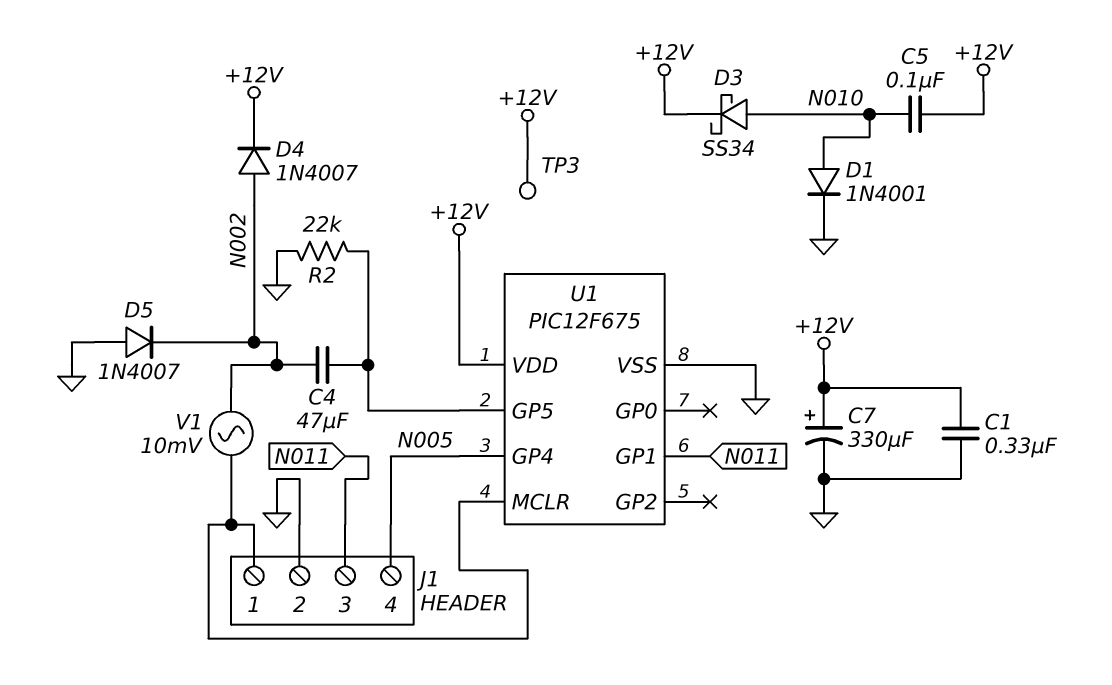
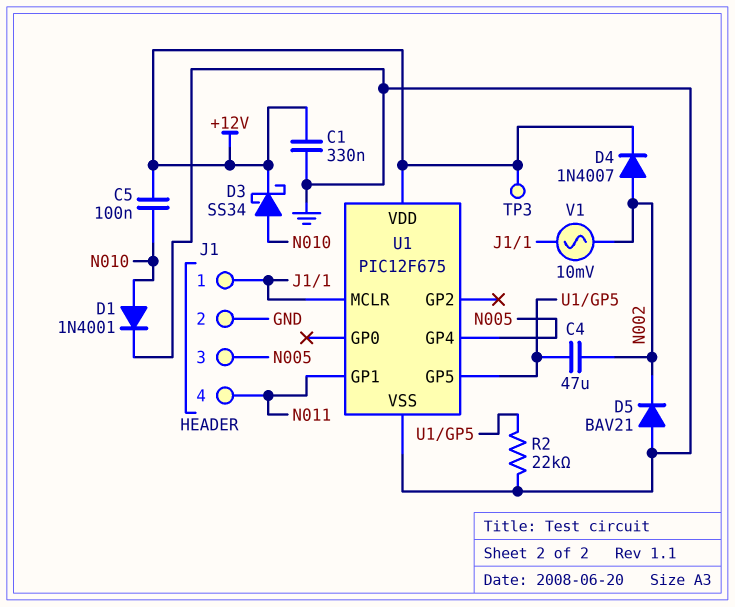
C7: 330uF (plus +12V, minus GND) -> none
D5: diode 1N4007 (A GND, K N002) -> diode BAV21 (A GND, K N002)
J1 pin 3: N011 -> N005
J1 pin 4: N005 -> N011

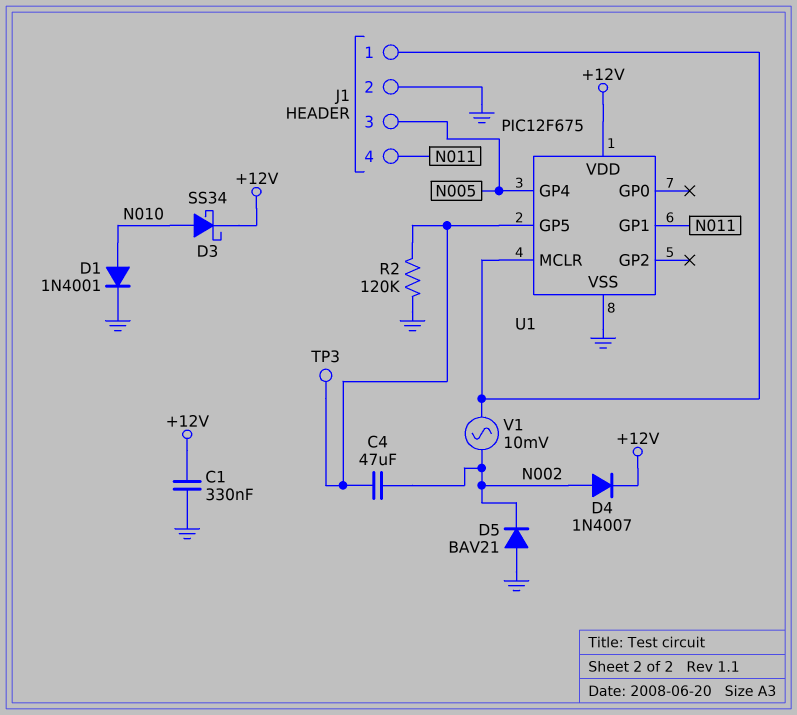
C5: 100nF (+12V, N010) -> none
R2: 22k (GND, U1/GP5) -> 120k (GND, U1/GP5)
TP3: test point (+12V) -> test point (U1/GP5)

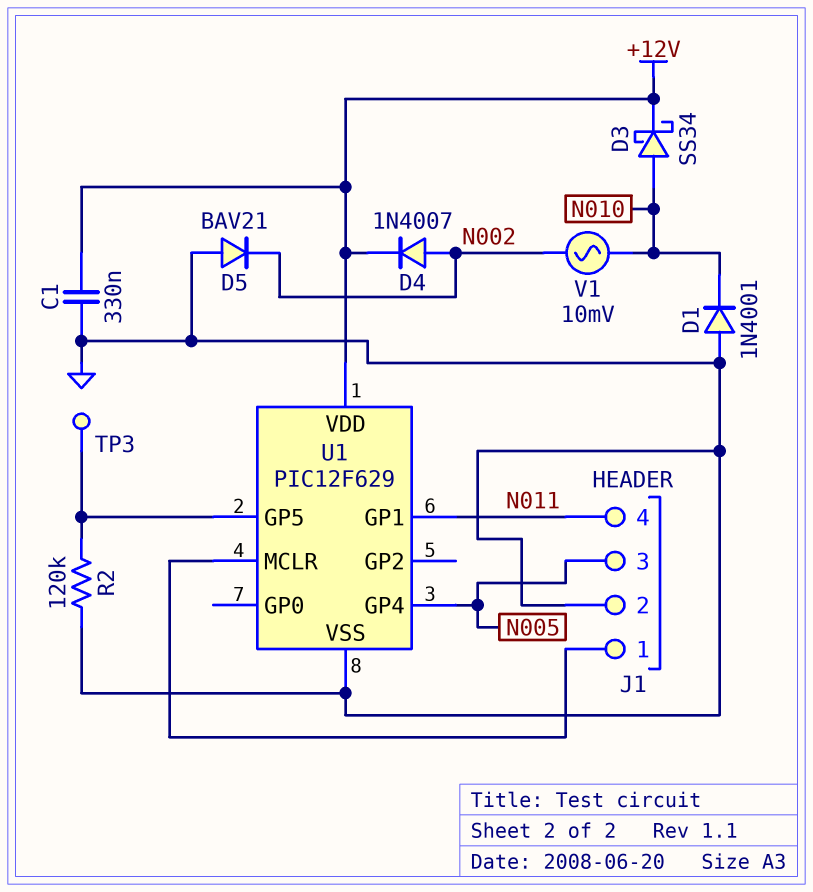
C4: 47uF (N002, U1/GP5) -> none
D1: diode 1N4001 (A N010, K GND) -> diode 1N4001 (A GND, K N010)
U1: PIC12F675 -> PIC12F629
V1: AC 10mV (J1/1, N002) -> AC 10mV (N002, N010)

